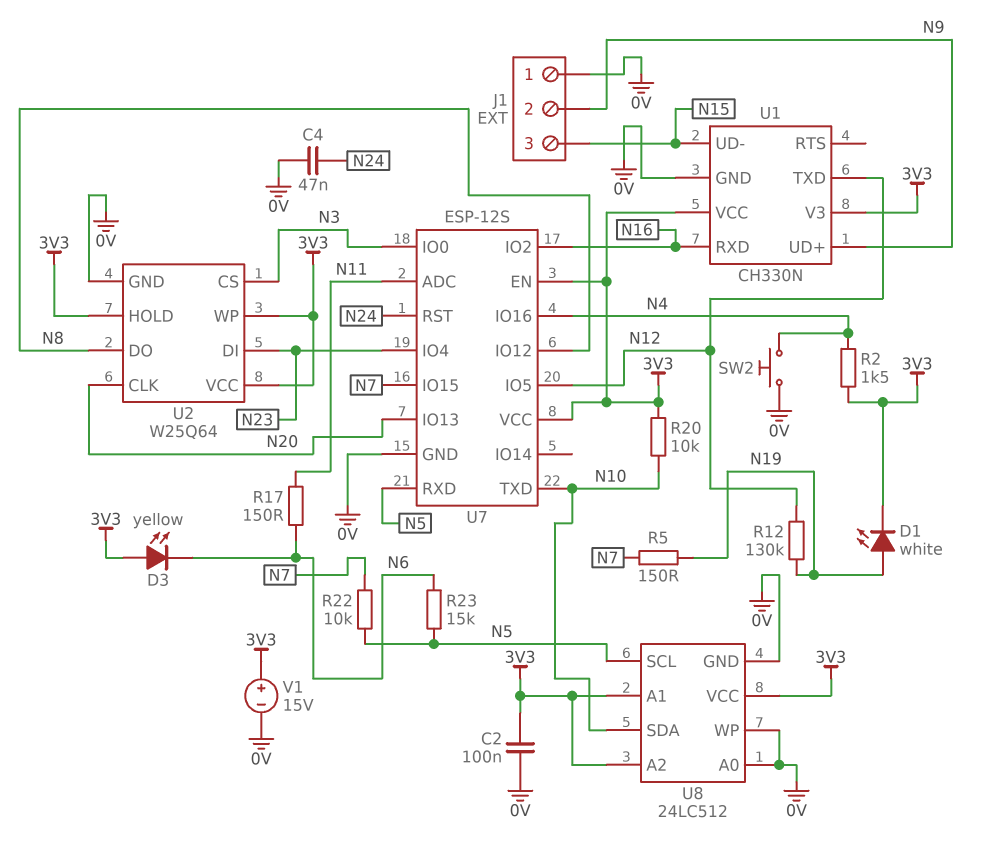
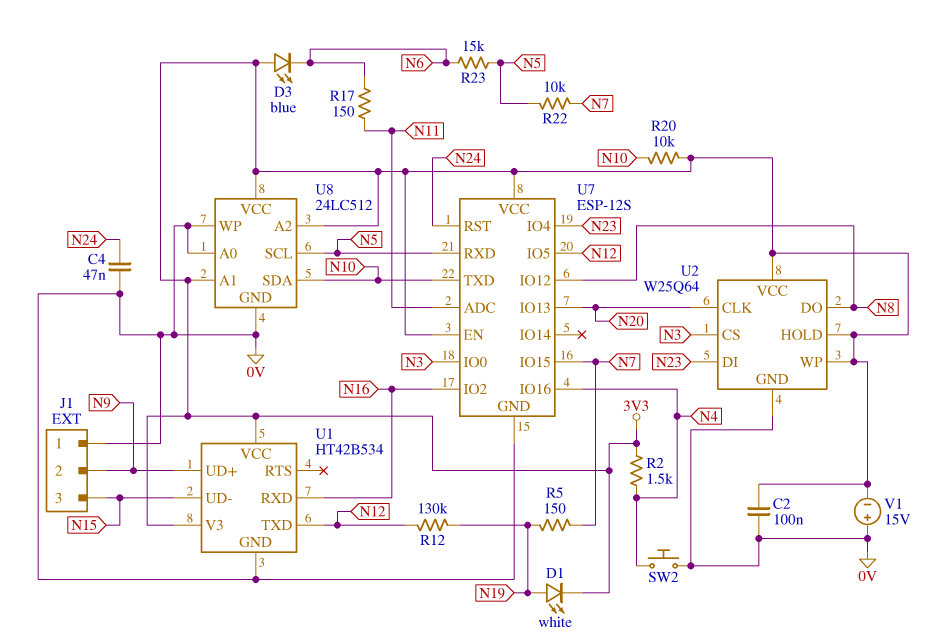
D3: LED yellow (A 3V3, K N6) -> LED blue (A 3V3, K N6)
U1: CH330N -> HT42B534
V1: 15V (plus 3V3, minus 0V) -> 15V (plus 0V, minus 3V3)

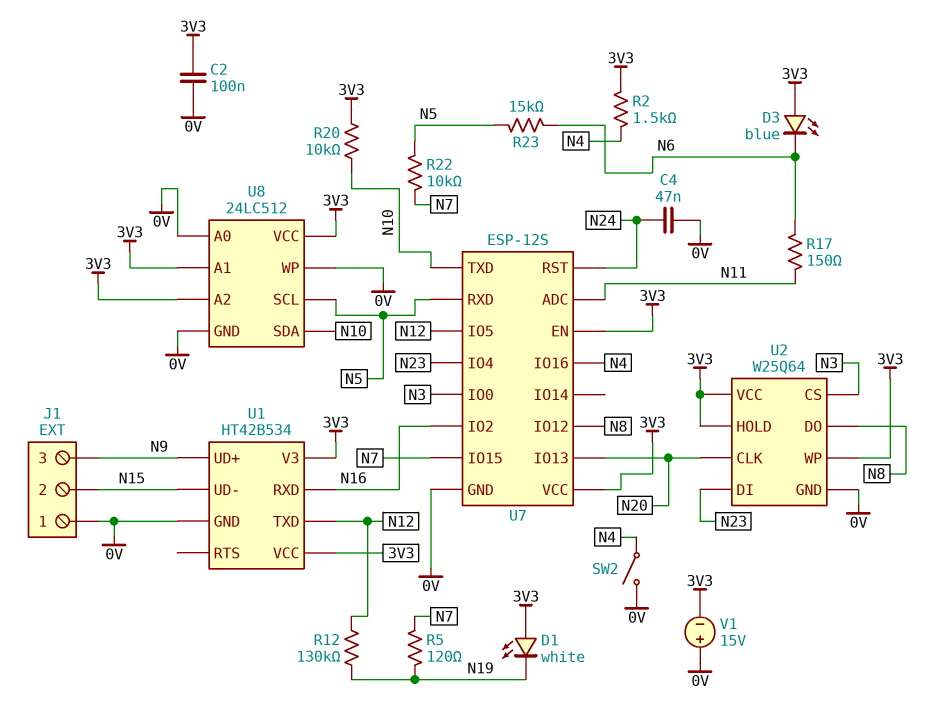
D1: LED white (A N19, K 3V3) -> LED white (A 3V3, K N19)
J1 pin 2: N9 -> N15
J1 pin 3: N15 -> N9
R5: 150 (N7, N19) -> 120 (N7, N19)
SW2: button (0V, N4) -> switch (0V, N4)

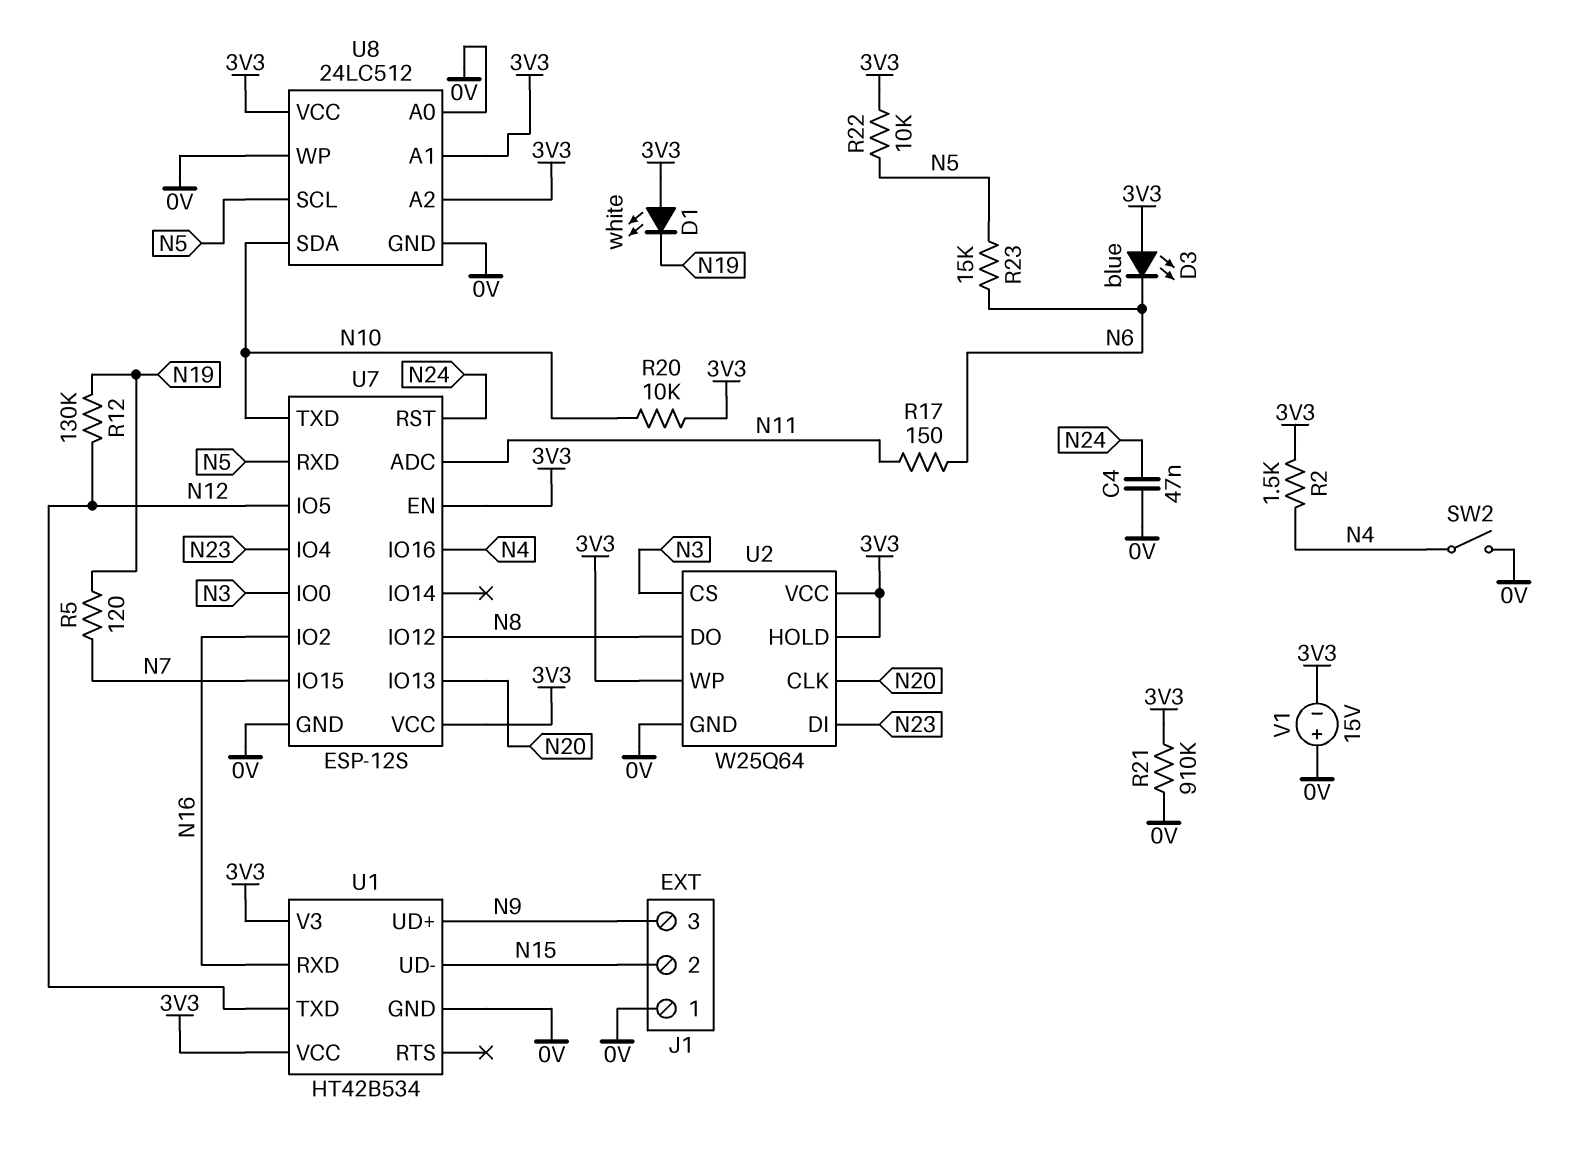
C2: 100nF (0V, 3V3) -> none
R21: none -> 910k (0V, 3V3)
R22: 10k (N5, N7) -> 10k (3V3, N5)

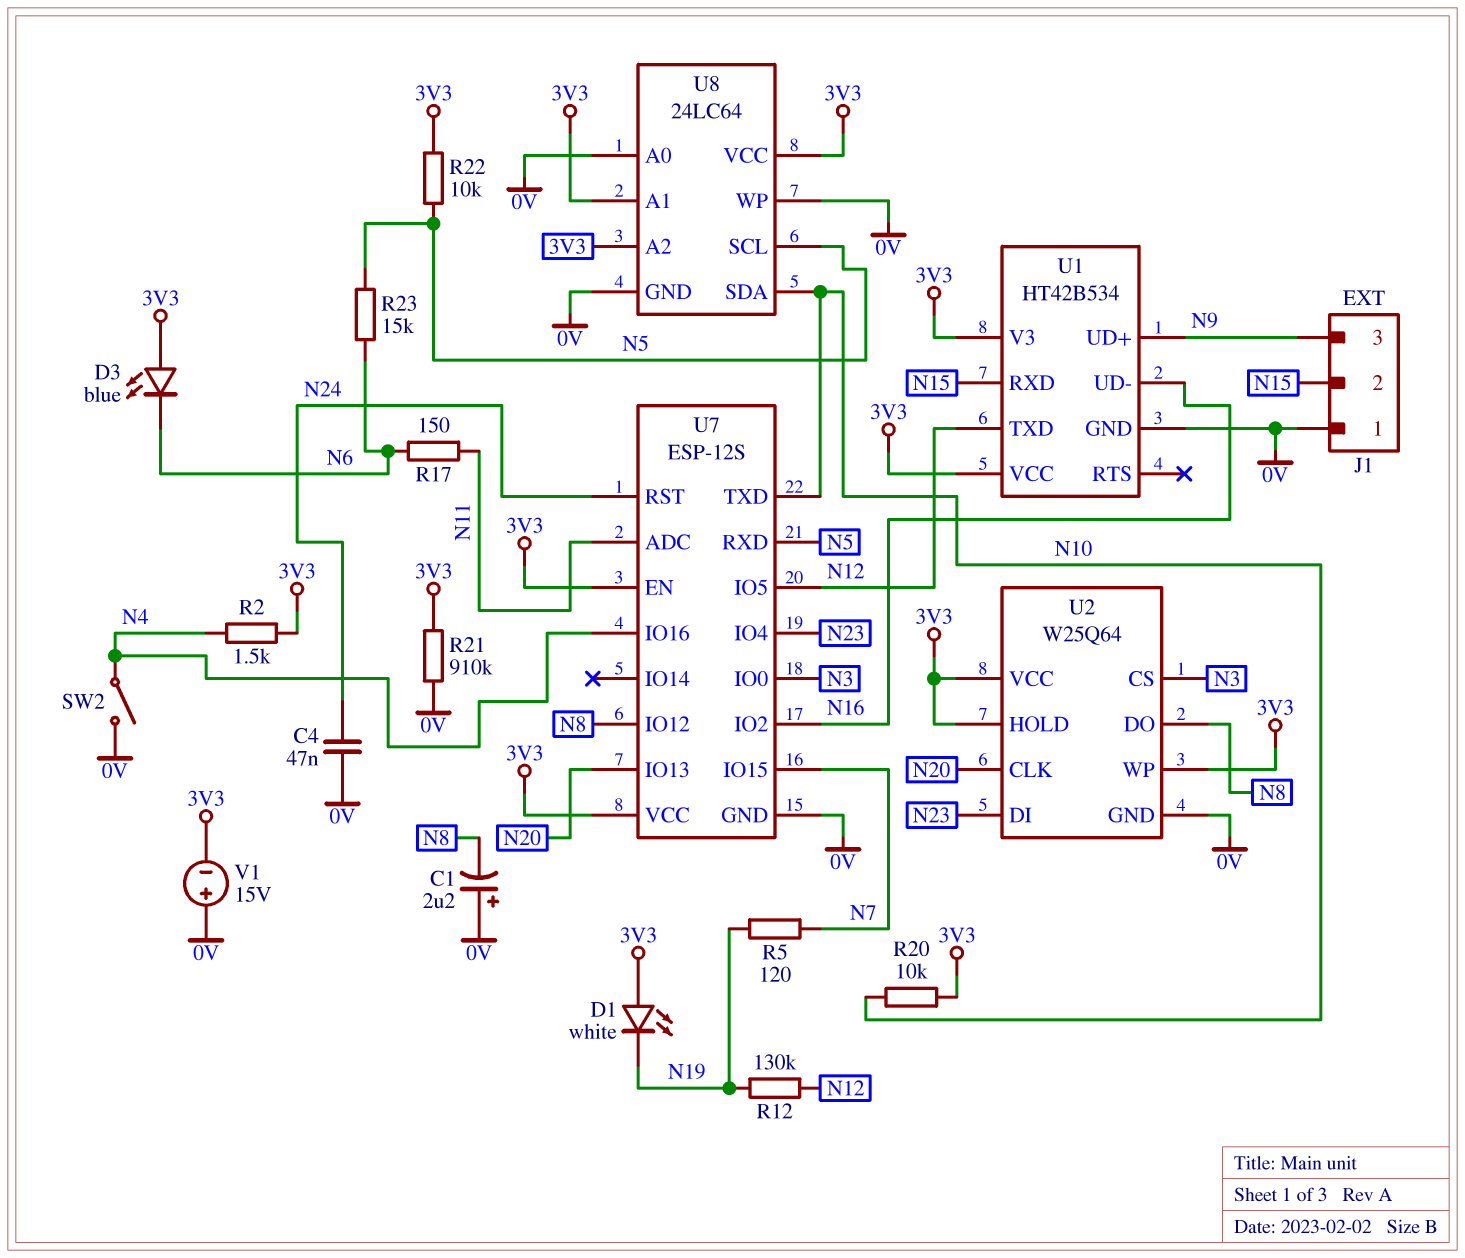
C1: none -> 2.2uF (plus 0V, minus N8)
U1 pin RXD: N16 -> N15
U1 pin UD-: N15 -> N16
U8: 24LC512 -> 24LC64

